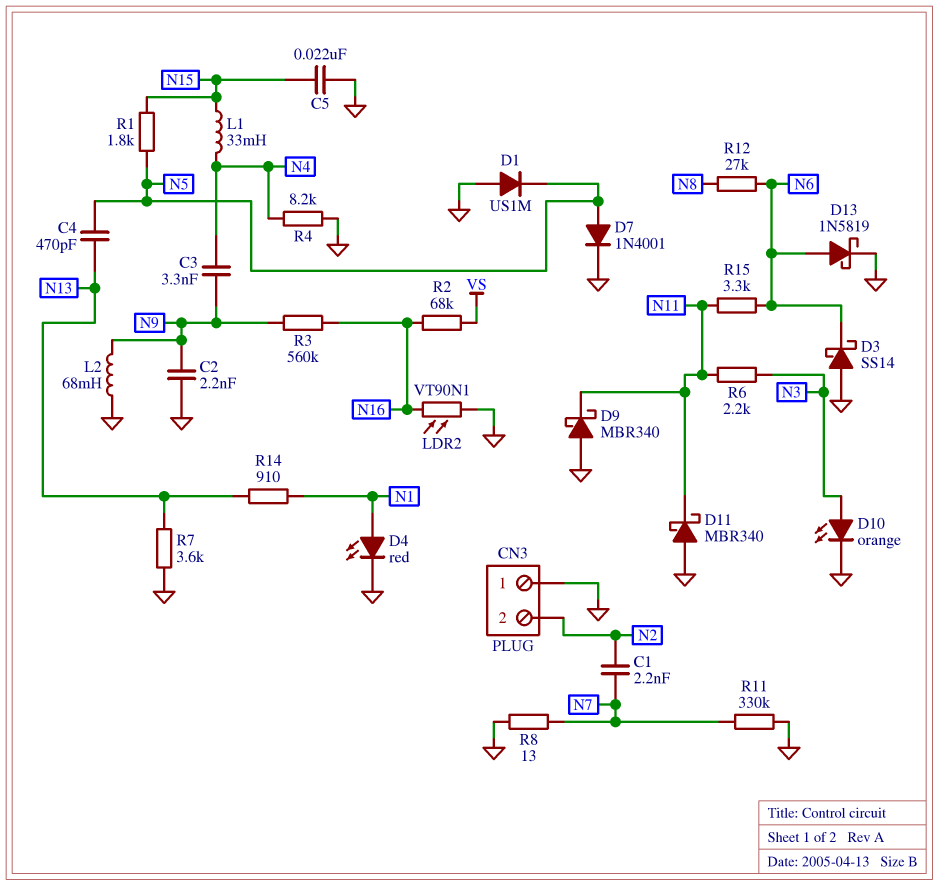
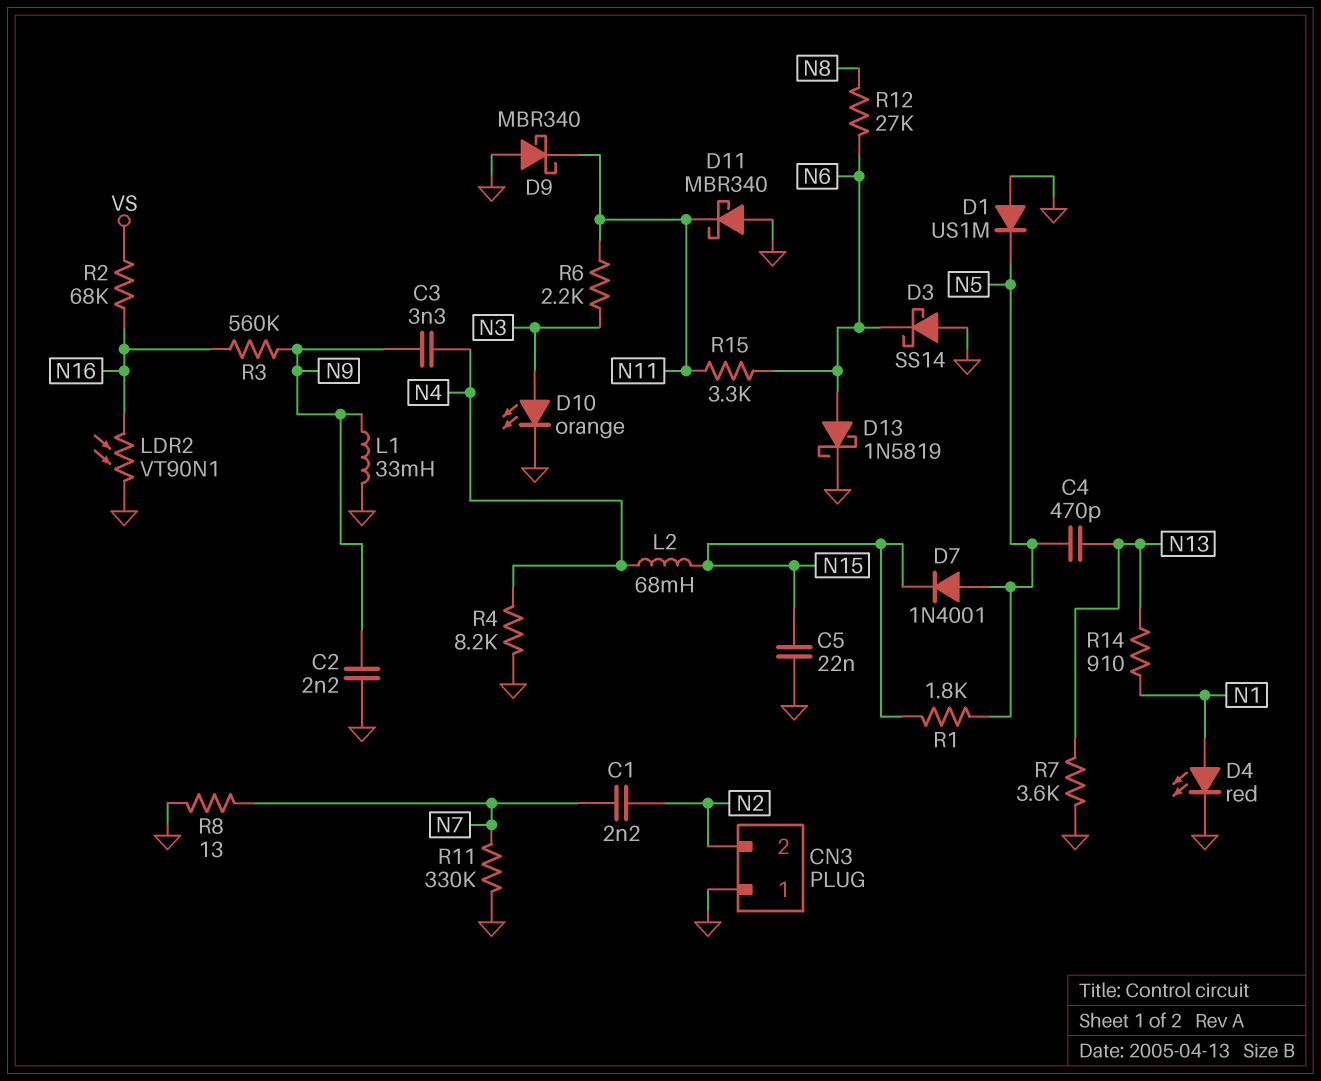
D7: diode 1N4001 (A N5, K GND) -> diode 1N4001 (A N5, K N15)
L1: 33mH (N4, N15) -> 33mH (GND, N9)
L2: 68mH (GND, N9) -> 68mH (N4, N15)

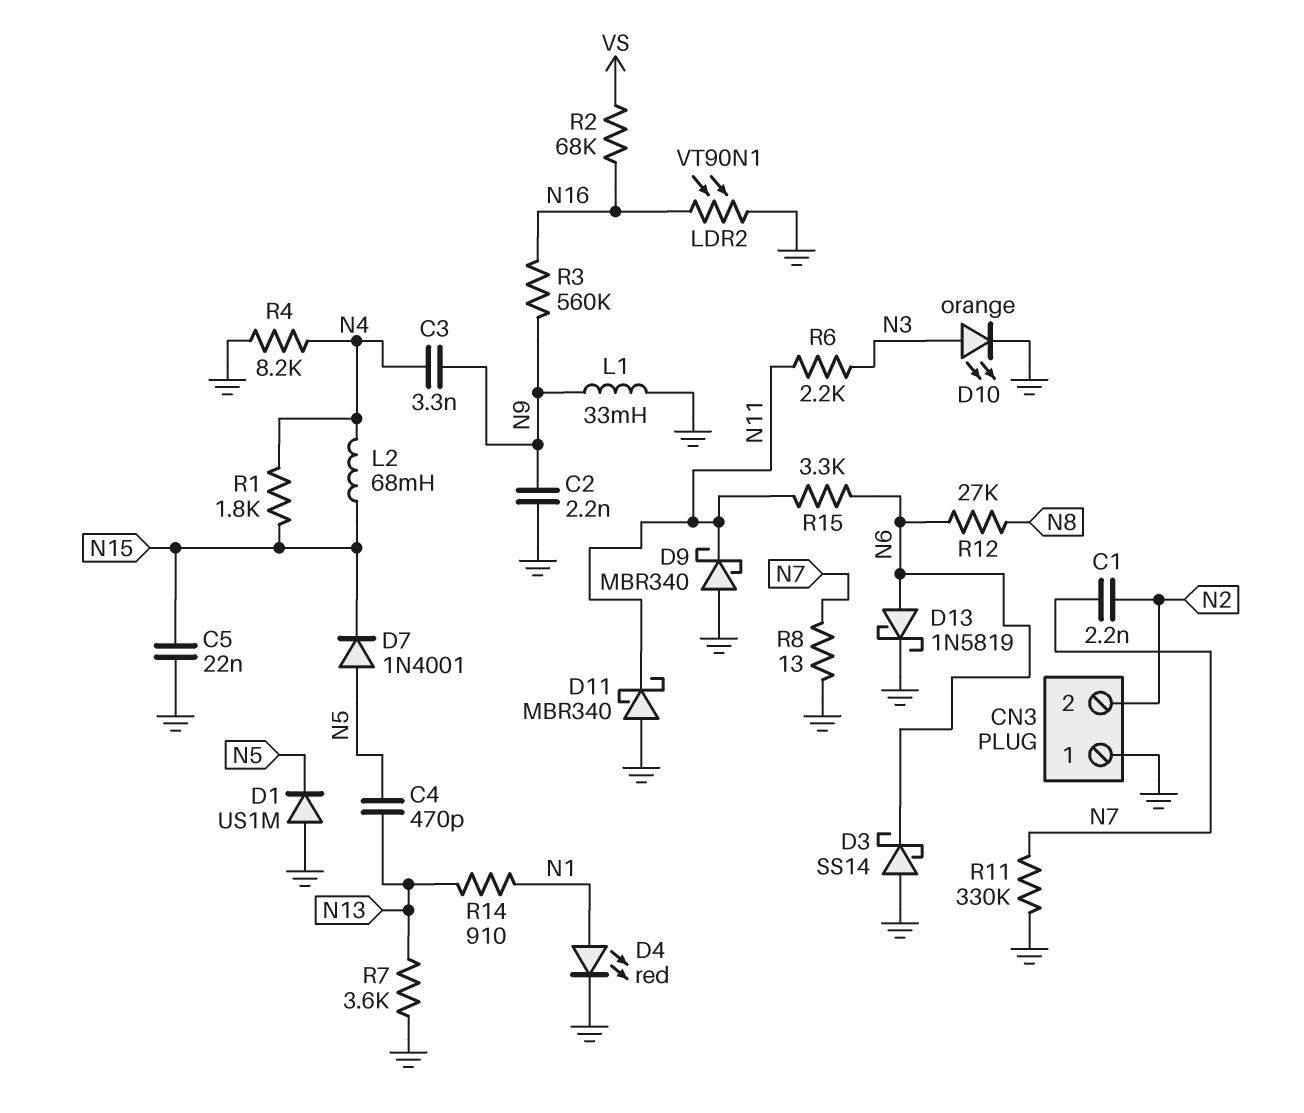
R1: 1.8k (N5, N15) -> 1.8k (N4, N15)

